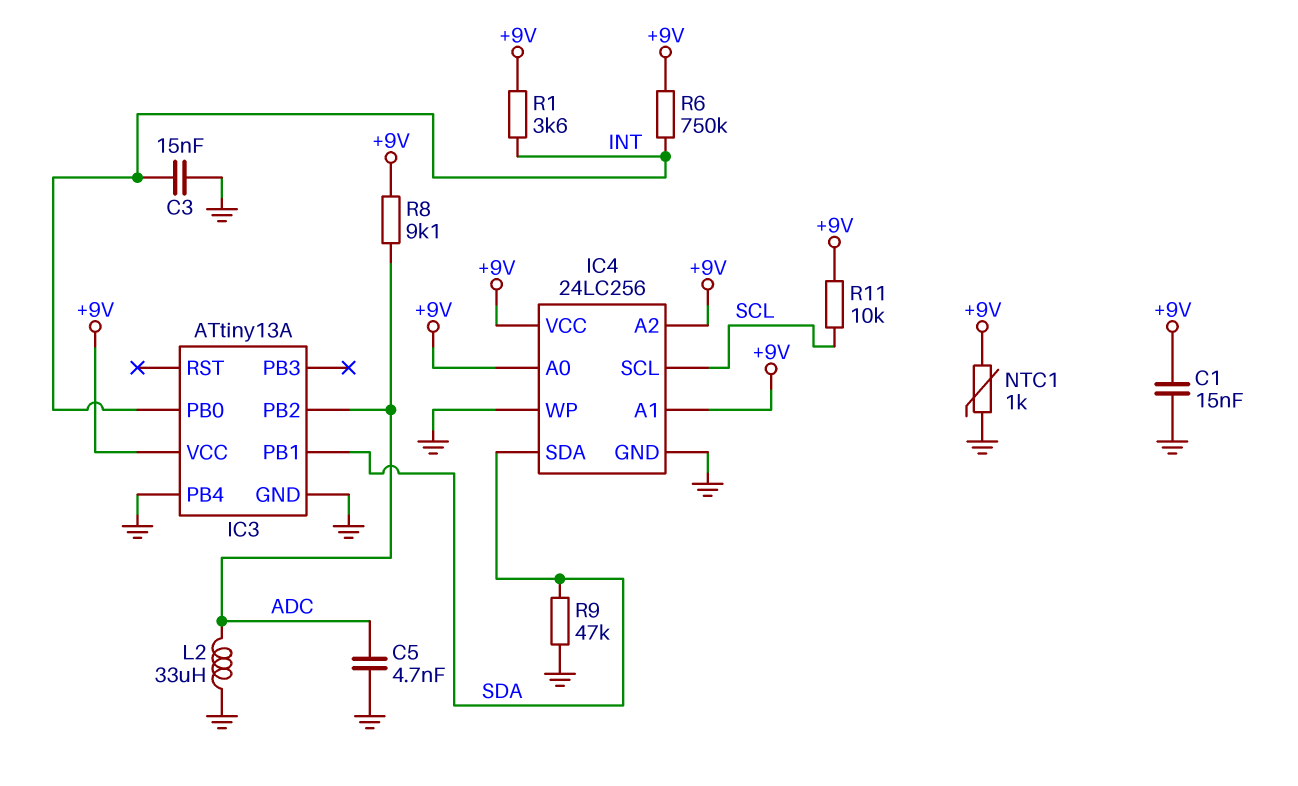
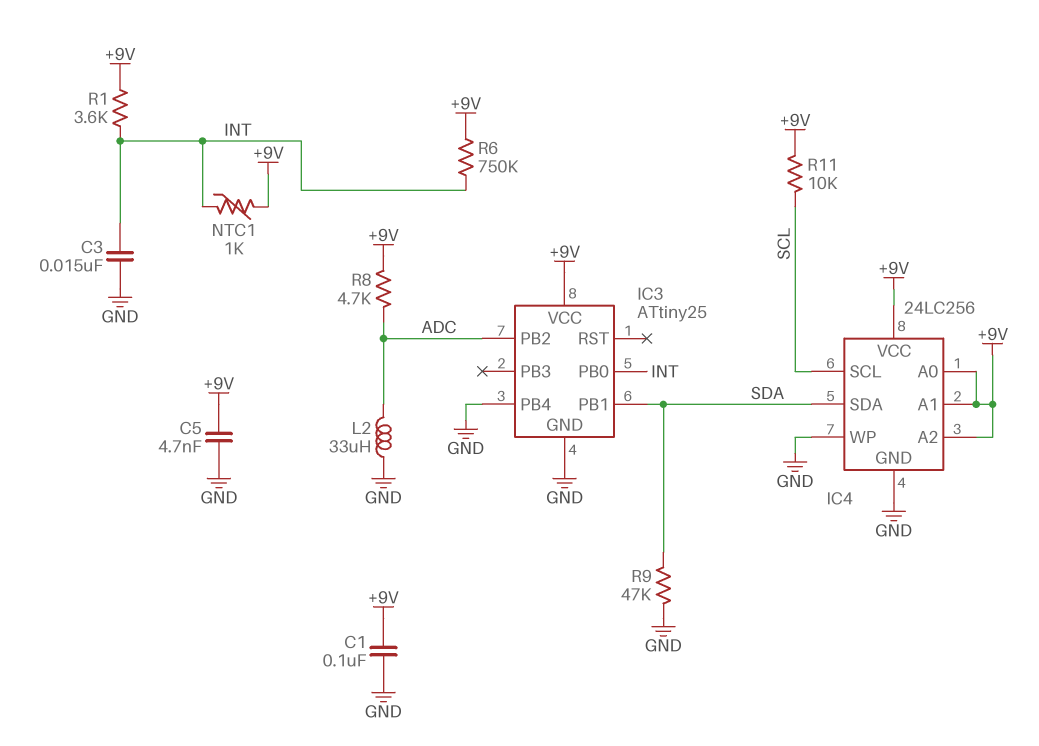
C1: 15nF (+9V, GND) -> 100nF (+9V, GND)
C5: 4.7nF (ADC, GND) -> 4.7nF (+9V, GND)
IC3: ATtiny13A -> ATtiny25
NTC1: 1k (+9V, GND) -> 1k (+9V, INT)
R8: 9.1k (+9V, ADC) -> 4.7k (+9V, ADC)

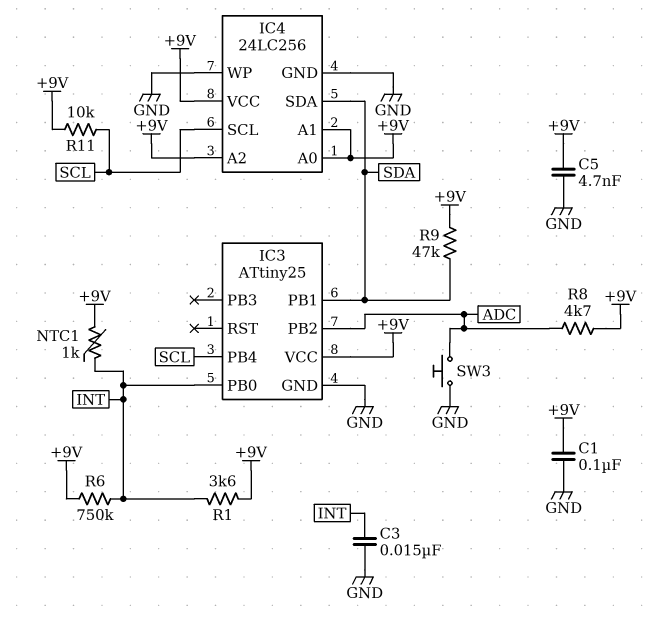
IC3 pin PB4: GND -> SCL
L2: 33uH (ADC, GND) -> none
R9: 47k (GND, SDA) -> 47k (+9V, SDA)
SW3: none -> button (ADC, GND)

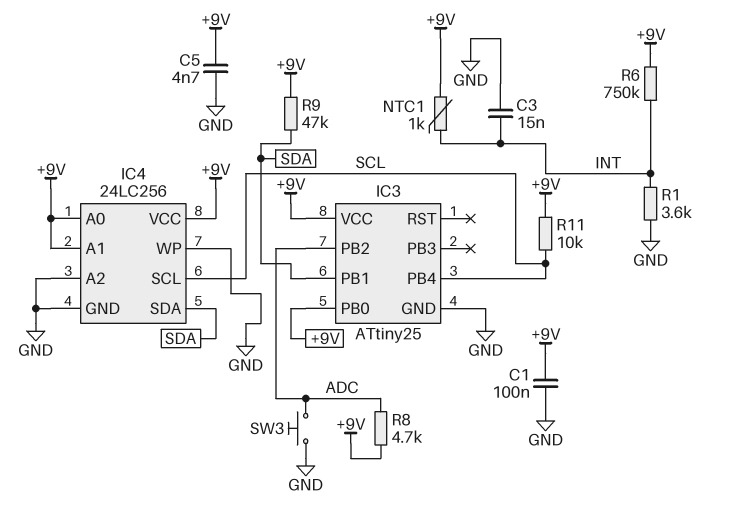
IC3 pin PB0: INT -> +9V
IC4 pin A2: +9V -> GND
R1: 3.6k (+9V, INT) -> 3.6k (GND, INT)

